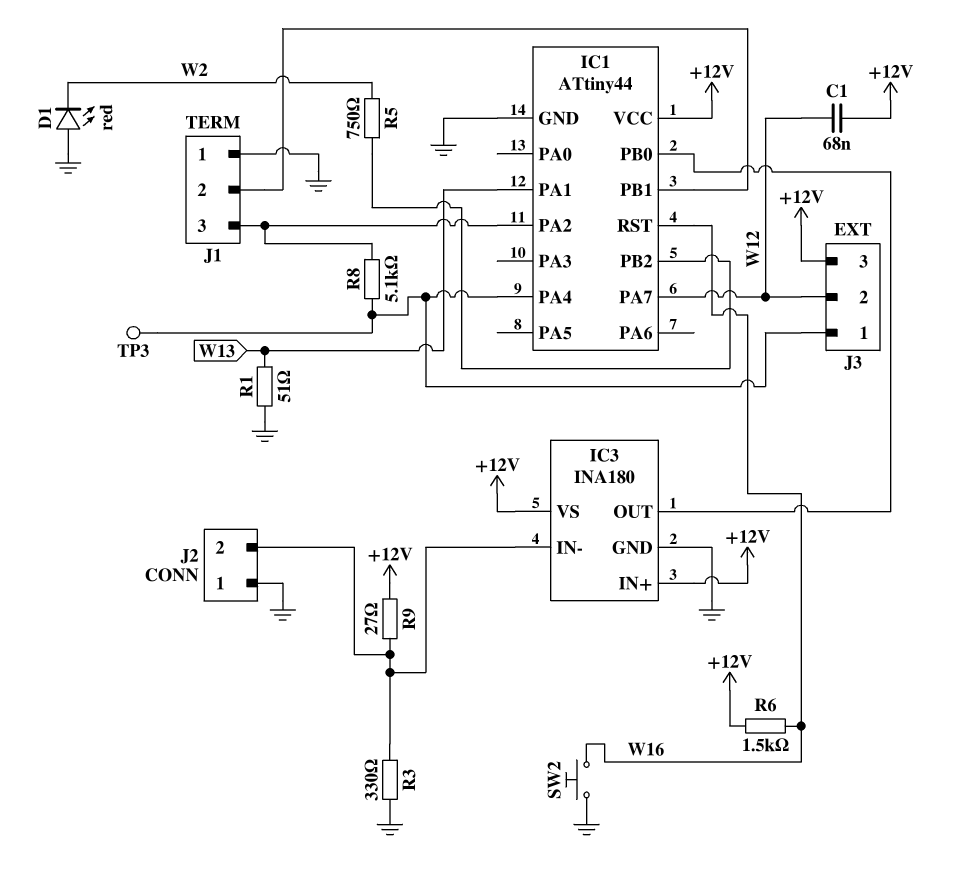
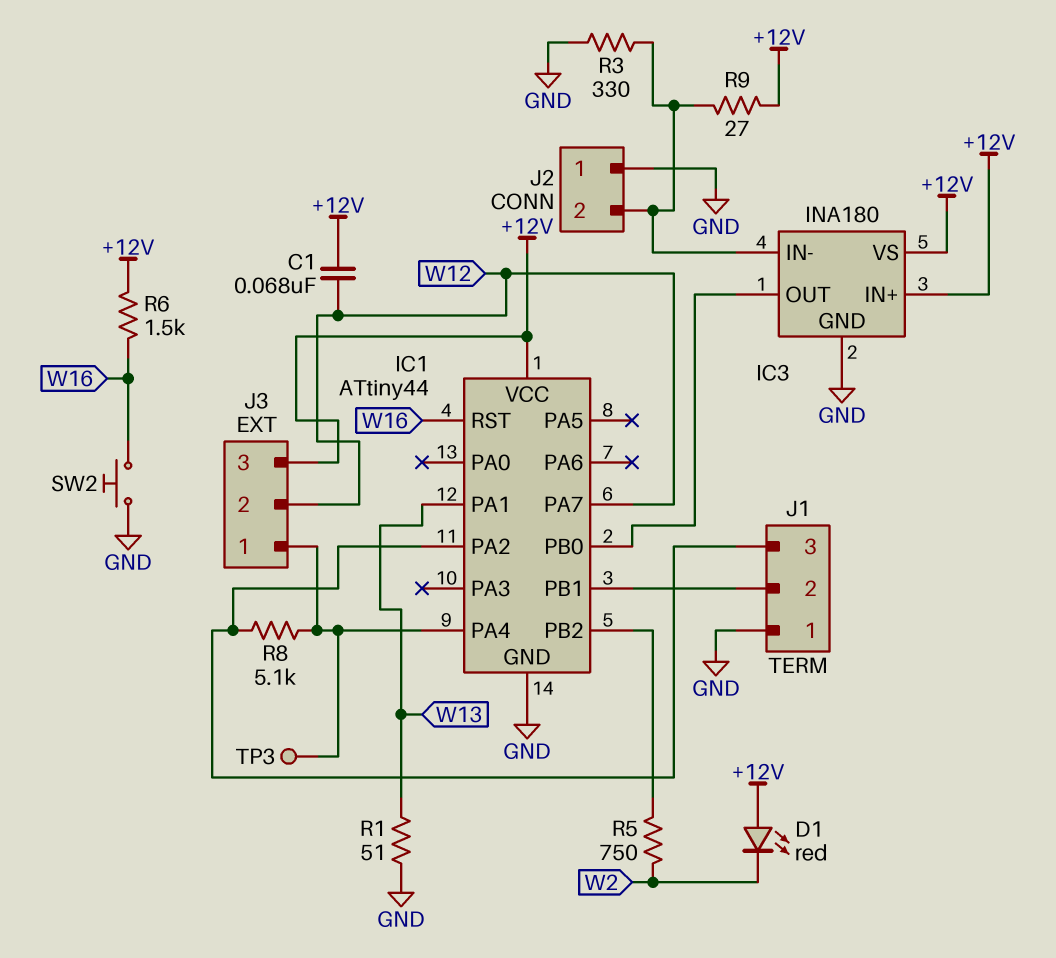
D1: LED red (A GND, K W2) -> LED red (A +12V, K W2)

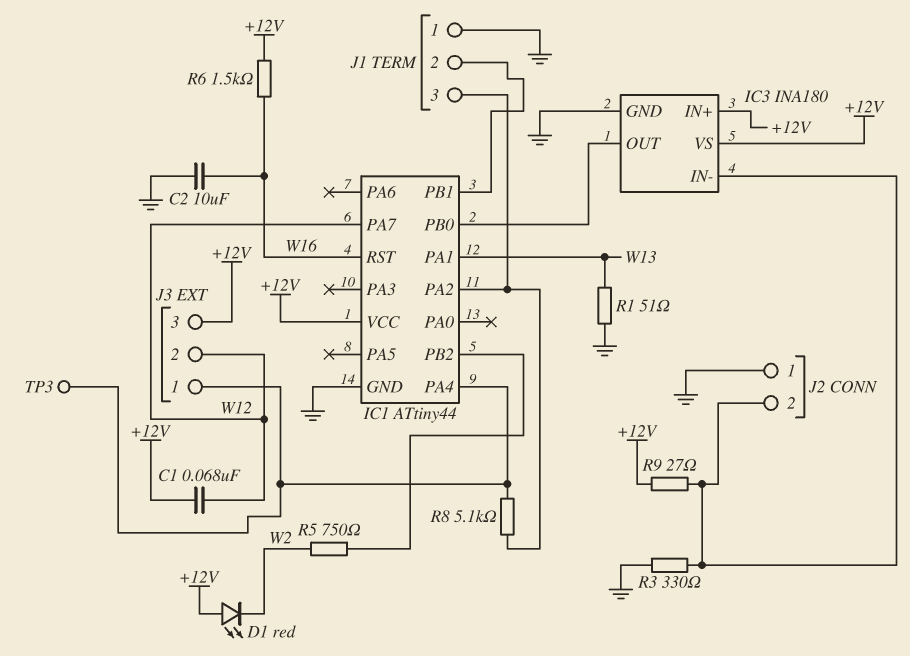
C2: none -> 10uF (GND, W16)
SW2: button (GND, W16) -> none

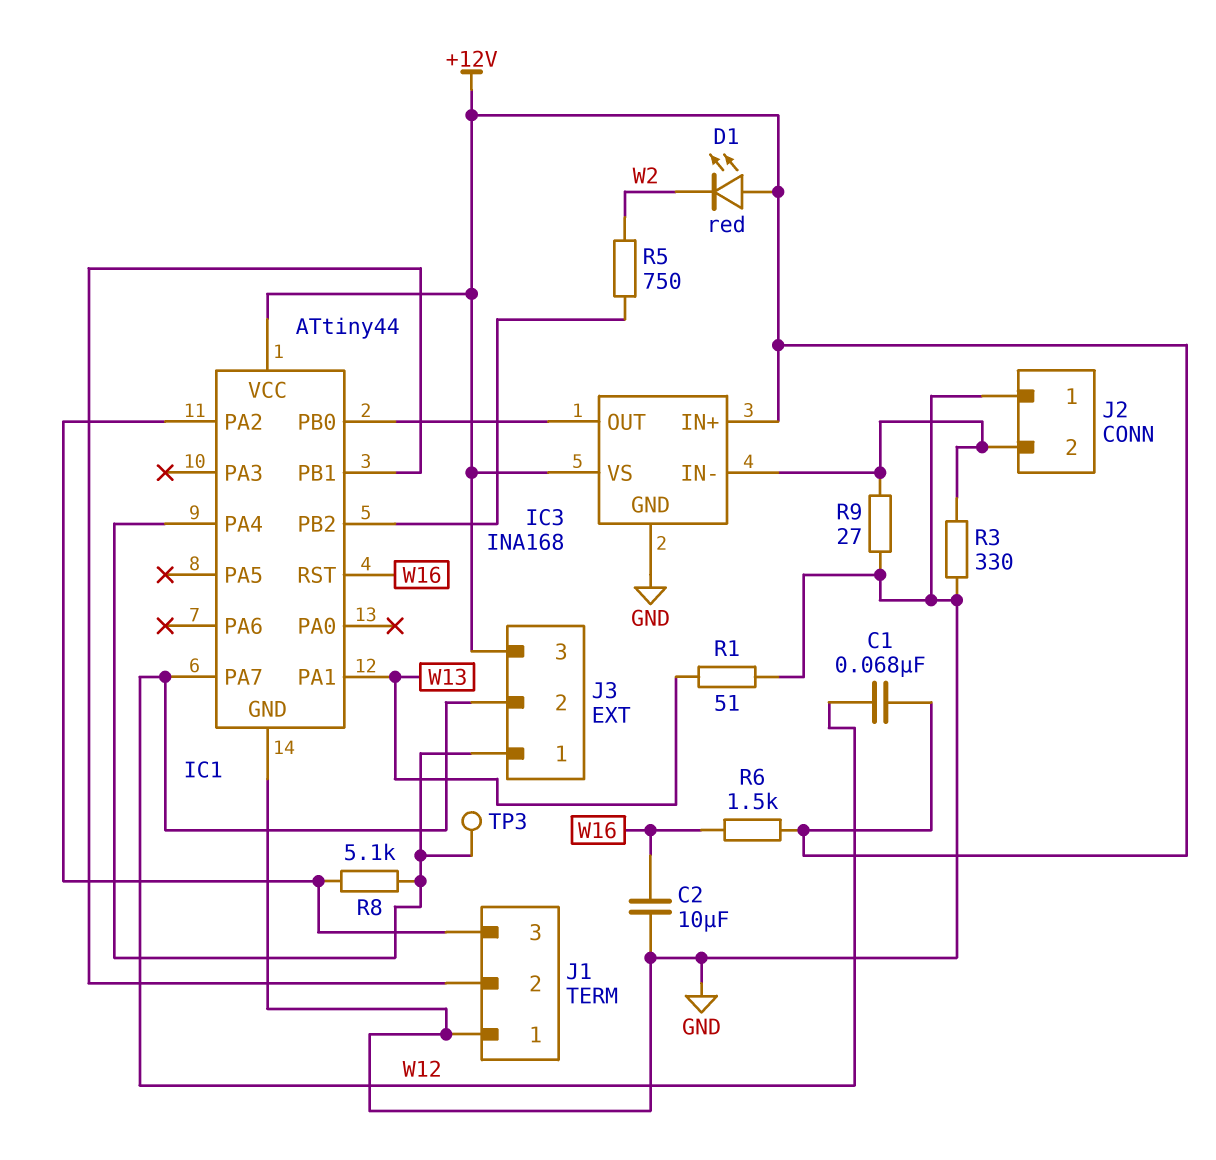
IC3: INA180 -> INA168
R9: 27 (+12V, IC3/IN-) -> 27 (GND, IC3/IN-)

